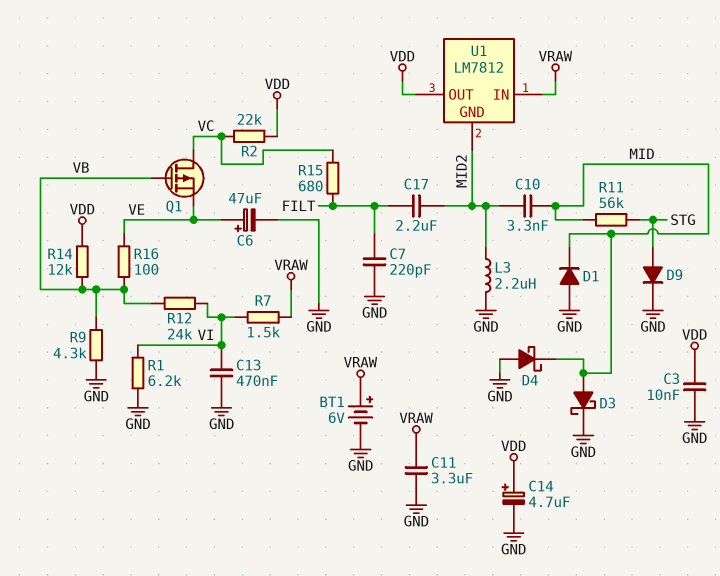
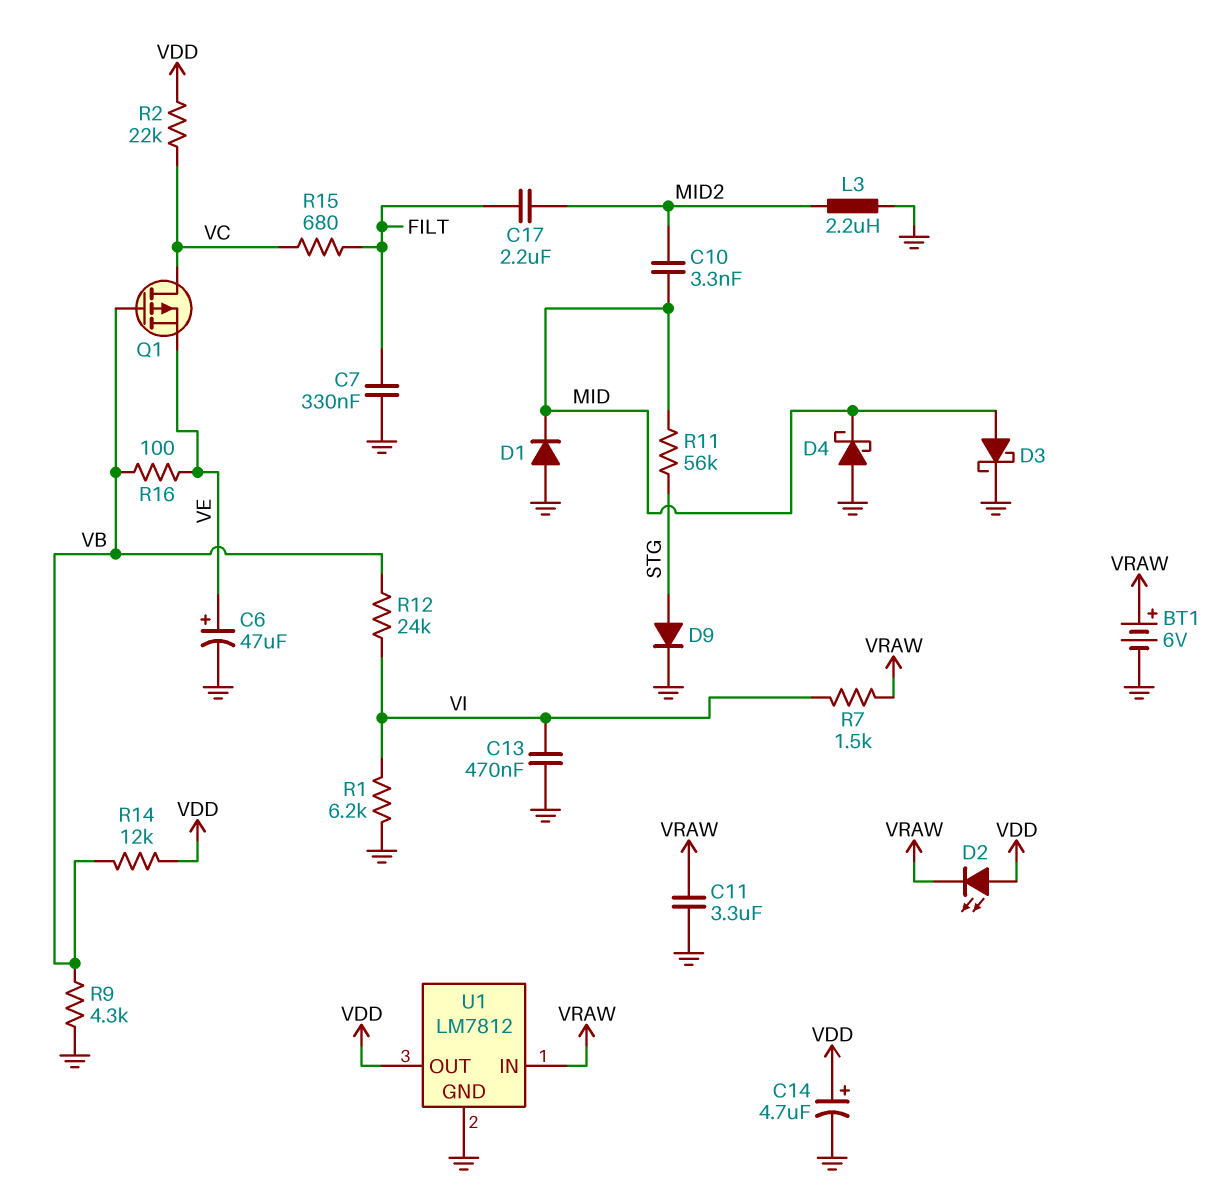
C3: 10nF (GND, VDD) -> none
C7: 220pF (FILT, GND) -> 330nF (FILT, GND)
D2: none -> LED (A VDD, K VRAW)
U1 pin GND: MID2 -> GND

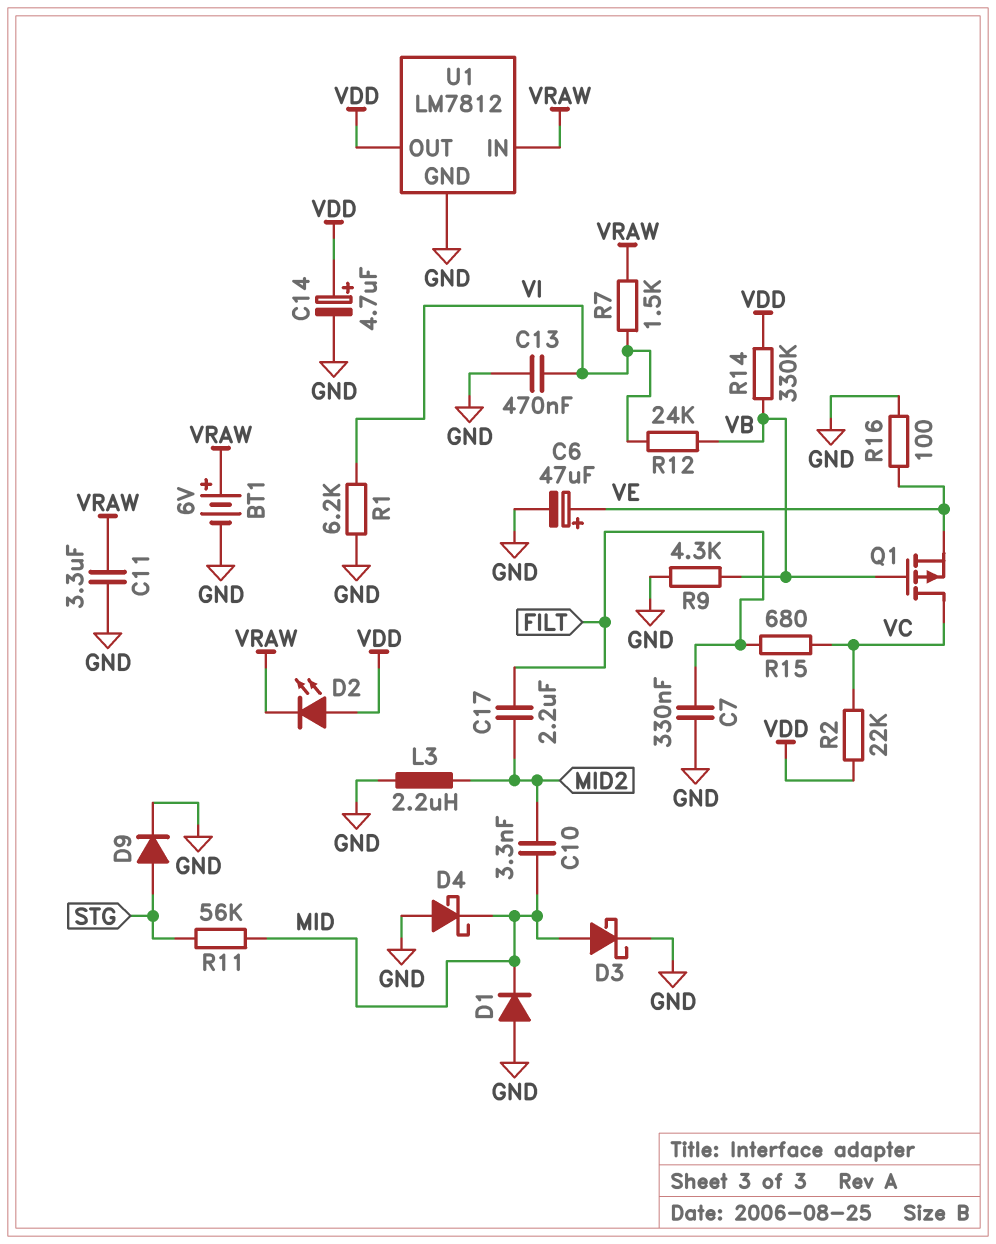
R14: 12k (VB, VDD) -> 330k (VB, VDD)
R16: 100 (VB, VE) -> 100 (GND, VE)

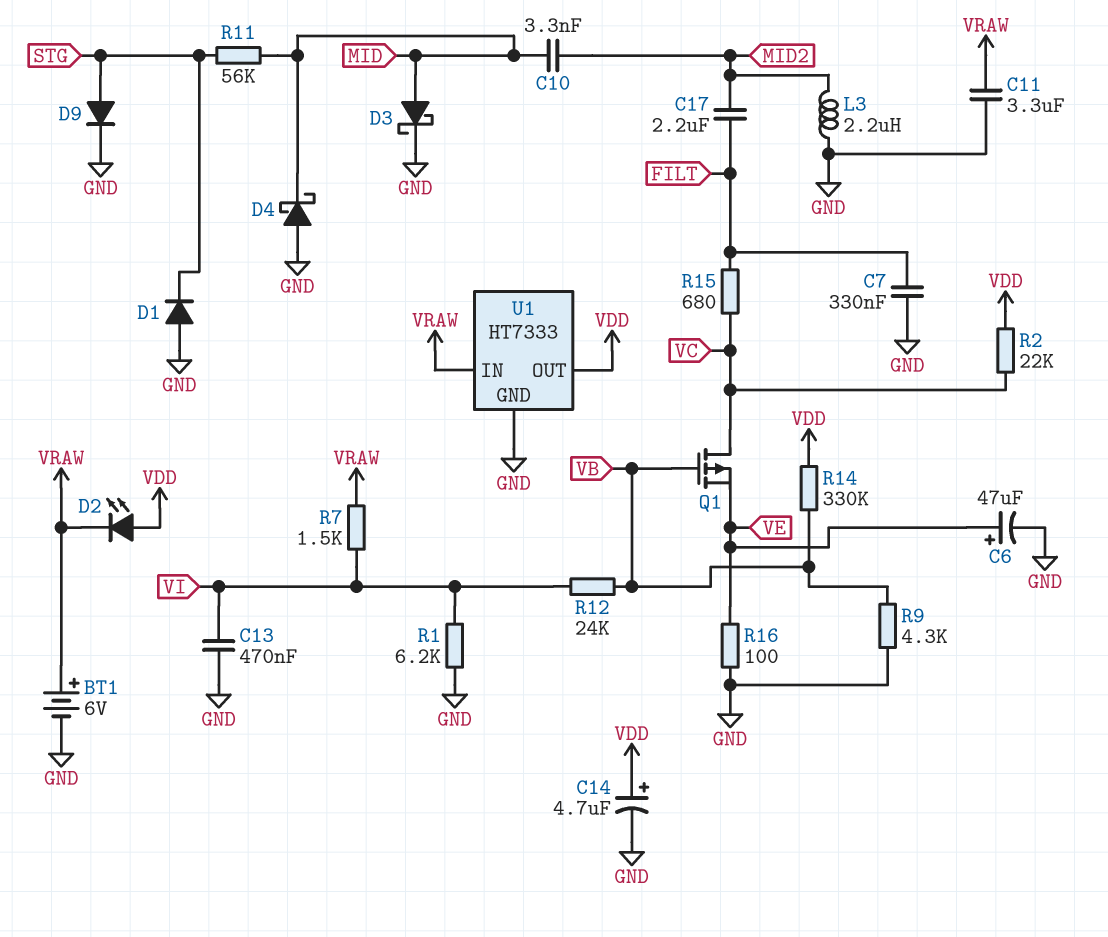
D1: diode (A GND, K MID) -> diode (A GND, K STG)
U1: LM7812 -> HT7333

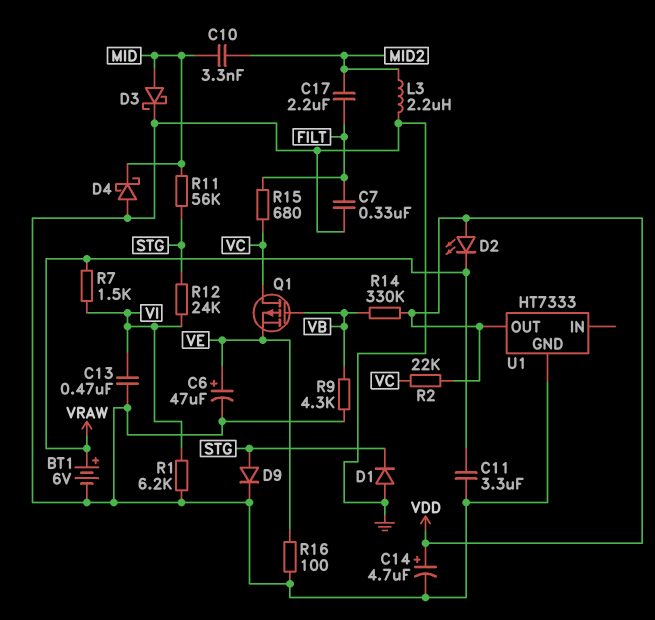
R12: 24k (VB, VI) -> 24k (STG, VI)
U1 pin IN: VRAW -> none

